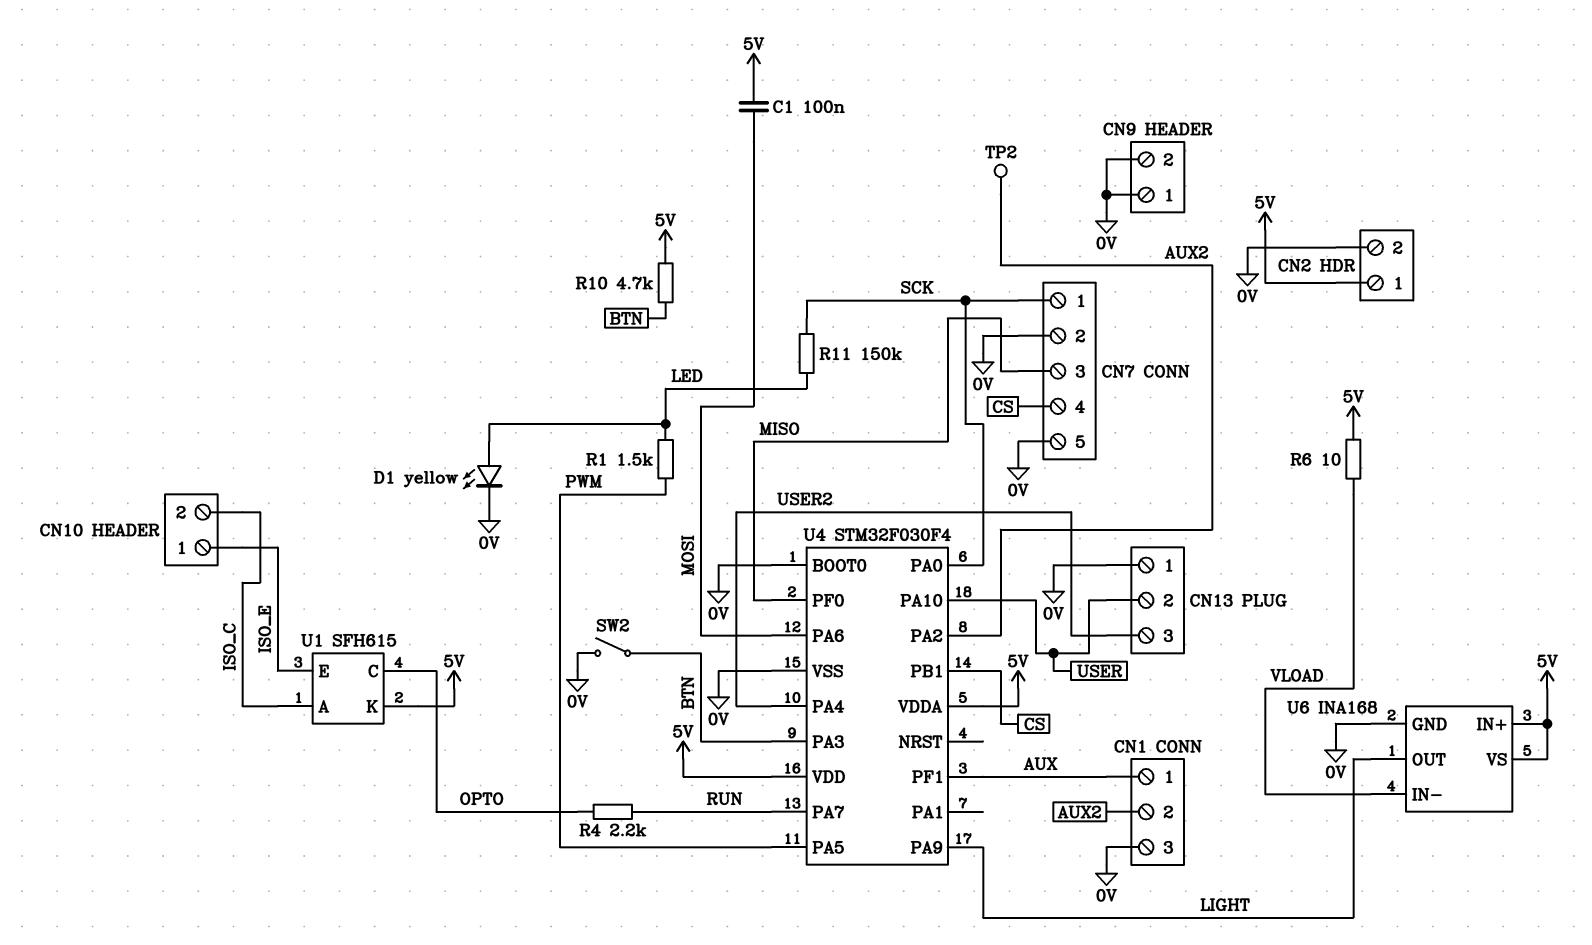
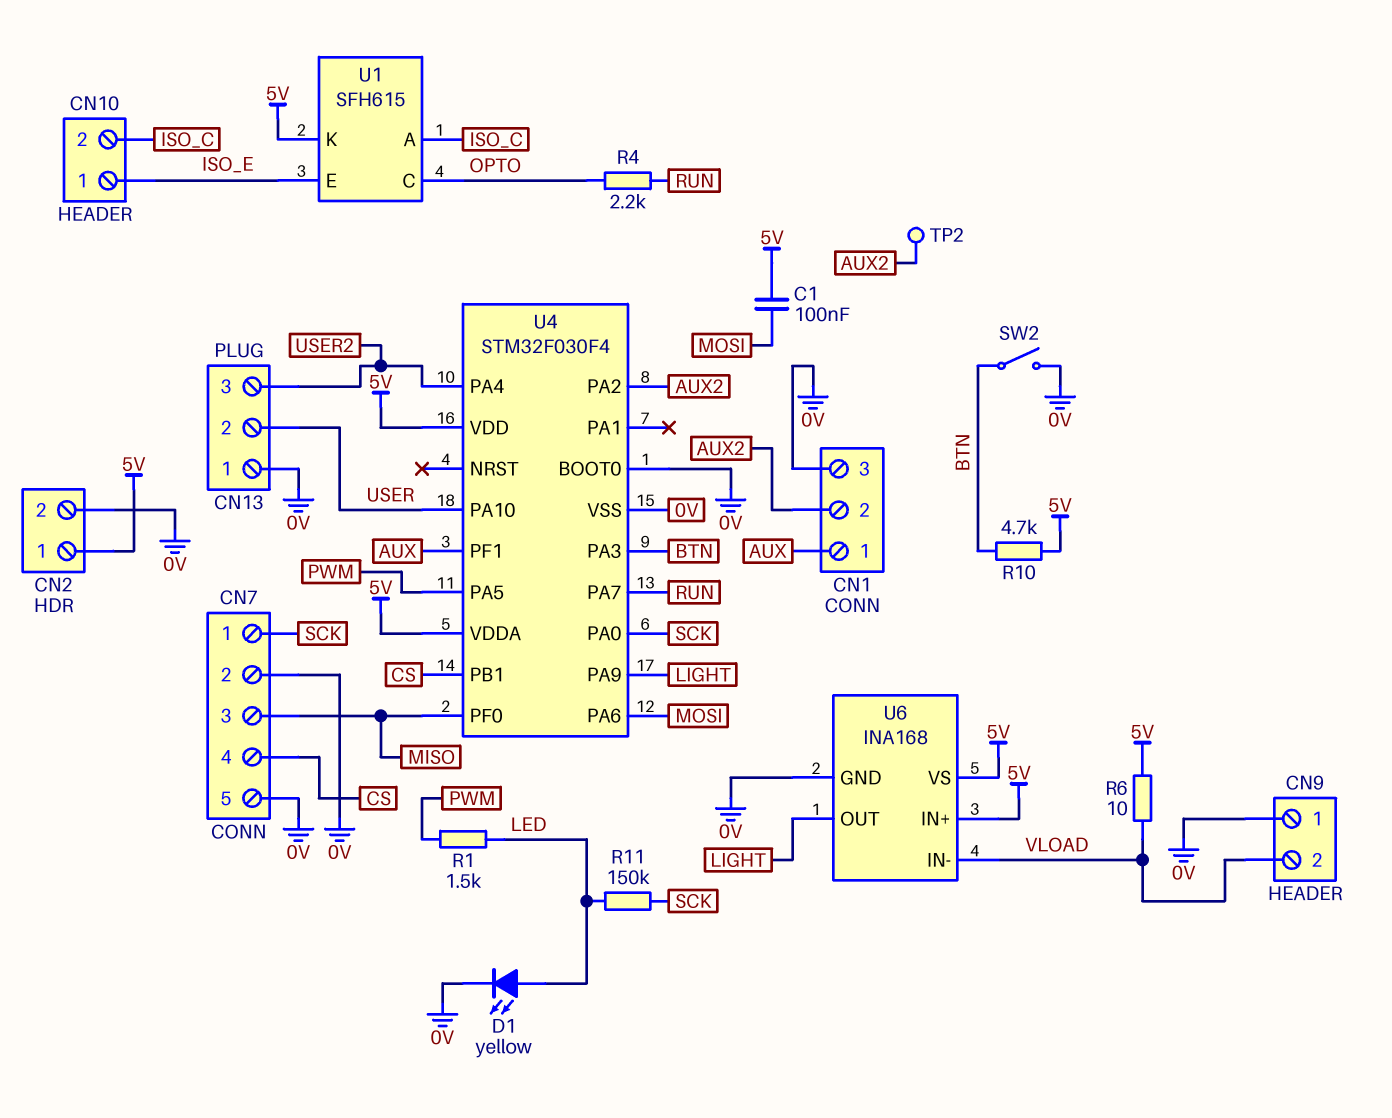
CN9 pin 2: 0V -> VLOAD

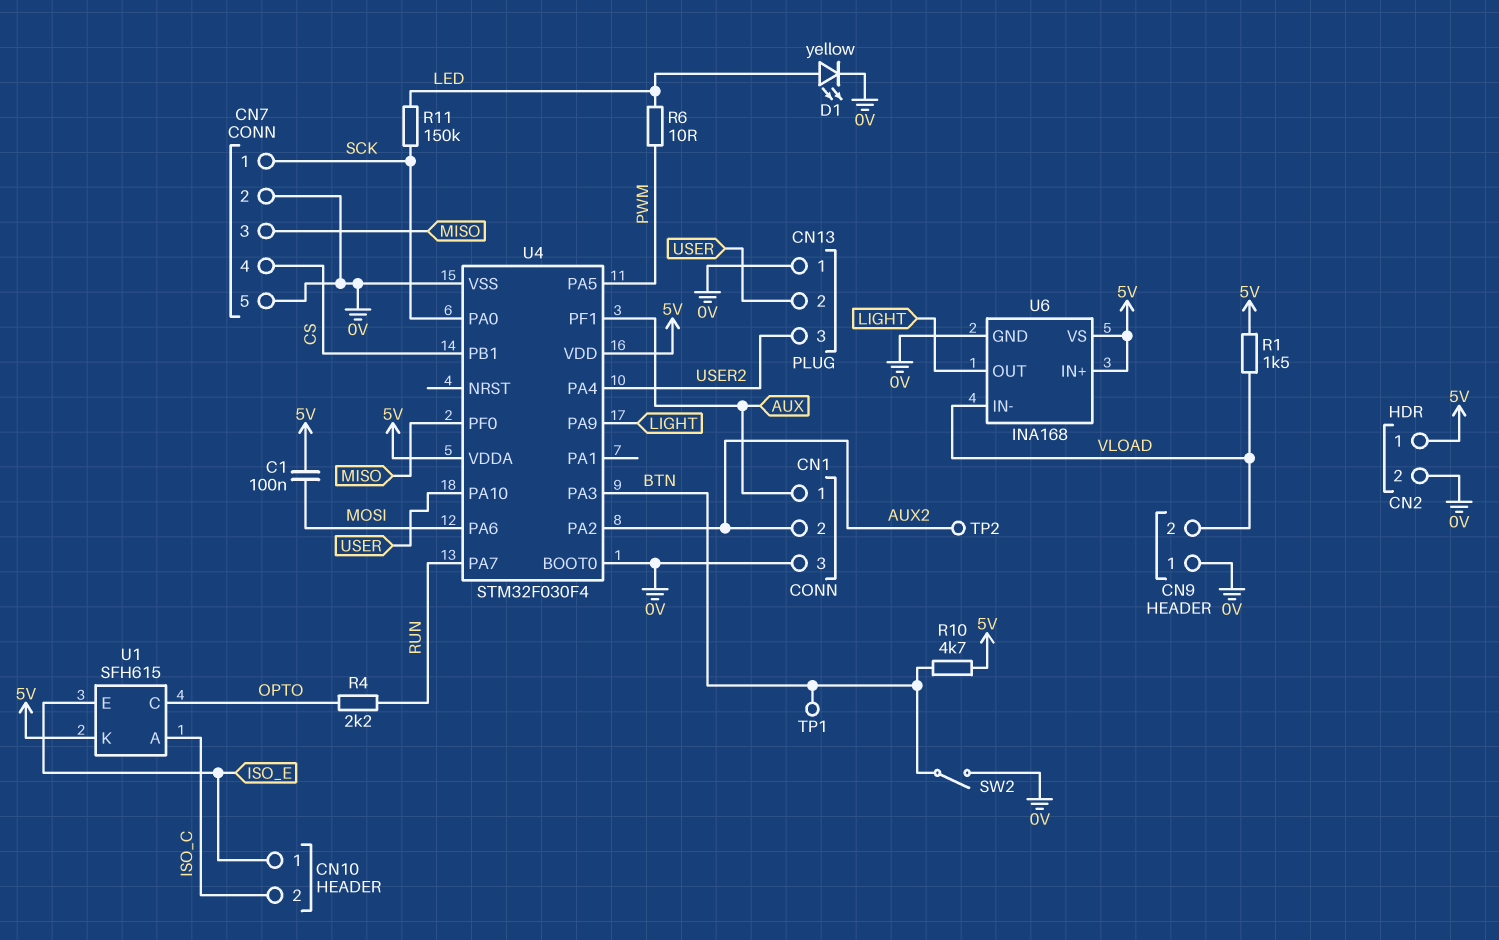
R1: 1.5k (LED, PWM) -> 1.5k (5V, VLOAD)
R6: 10 (5V, VLOAD) -> 10 (LED, PWM)
TP1: none -> test point (BTN)

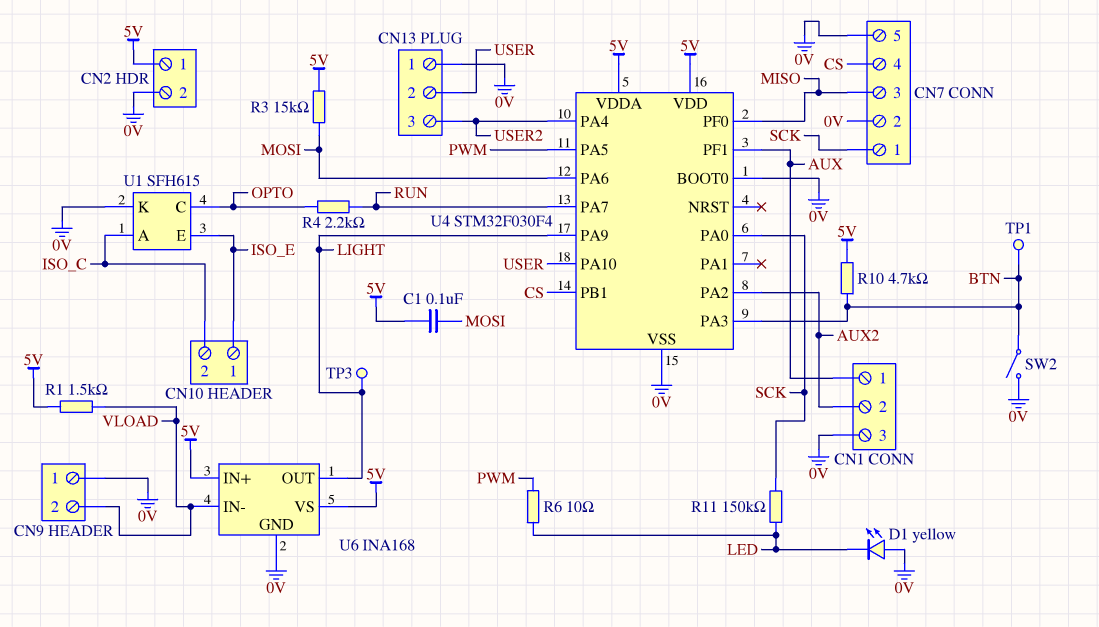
D1: LED yellow (A LED, K 0V) -> LED yellow (A 0V, K LED)
R3: none -> 15k (5V, MOSI)
TP2: test point (AUX2) -> none
TP3: none -> test point (LIGHT)
U1 pin K: 5V -> 0V

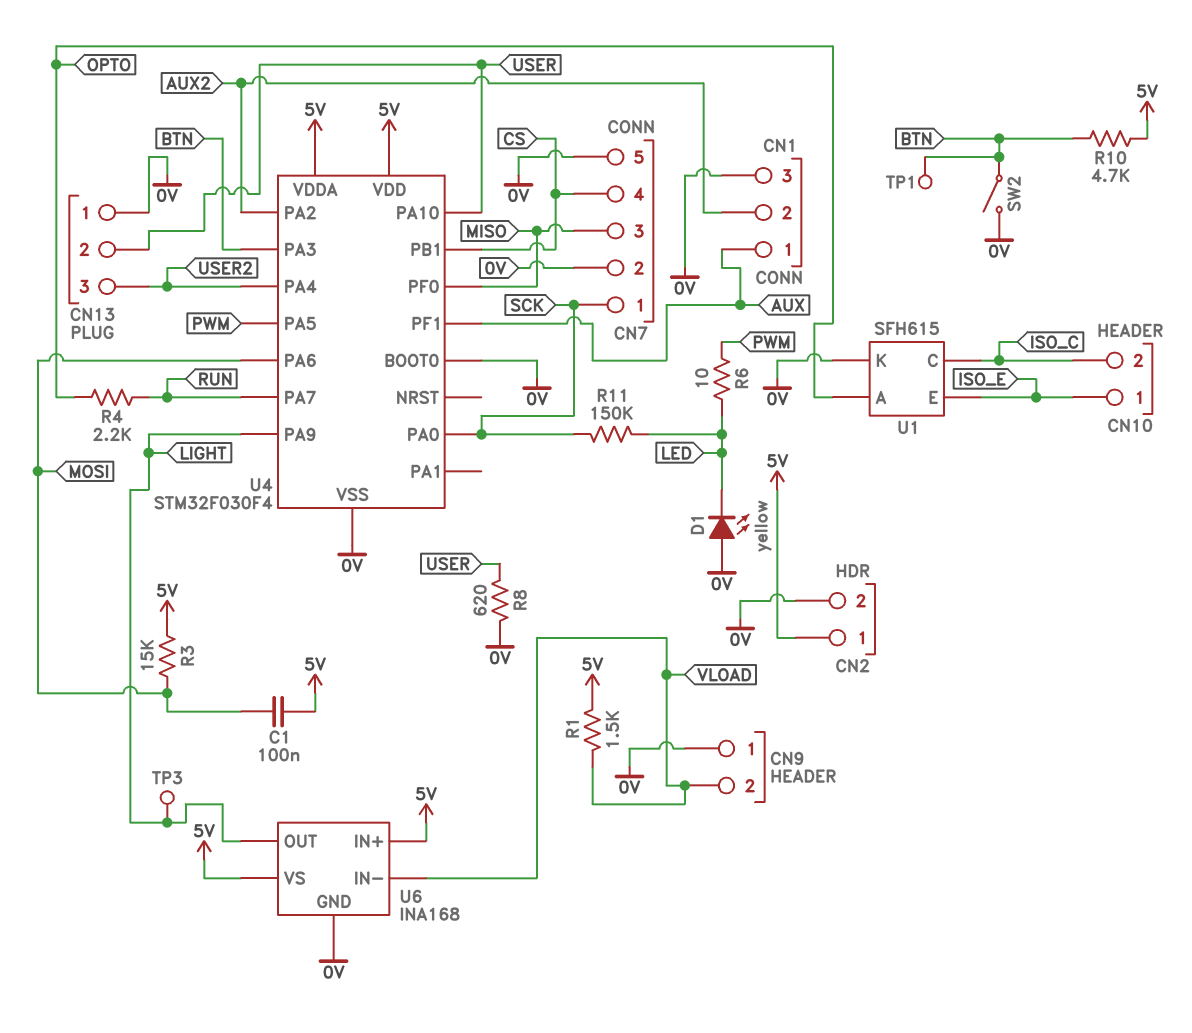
R8: none -> 620 (0V, USER)
U1 pin A: ISO_C -> OPTO
U1 pin C: OPTO -> ISO_C

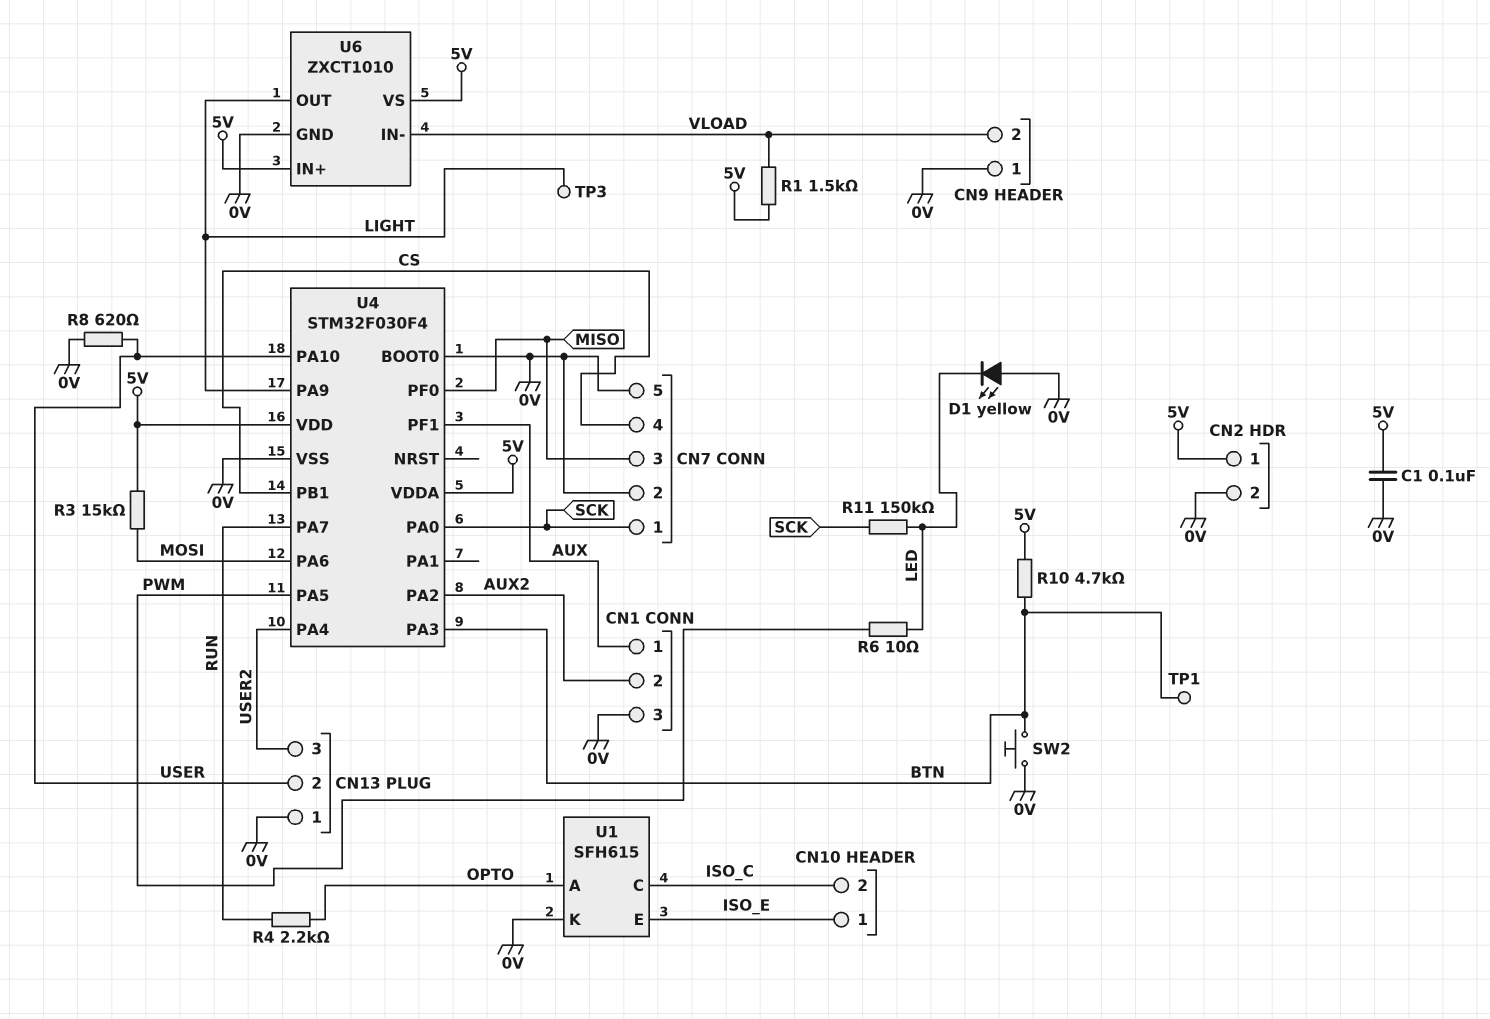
C1: 100nF (5V, MOSI) -> 100nF (0V, 5V)
SW2: switch (0V, BTN) -> button (0V, BTN)
U6: INA168 -> ZXCT1010

